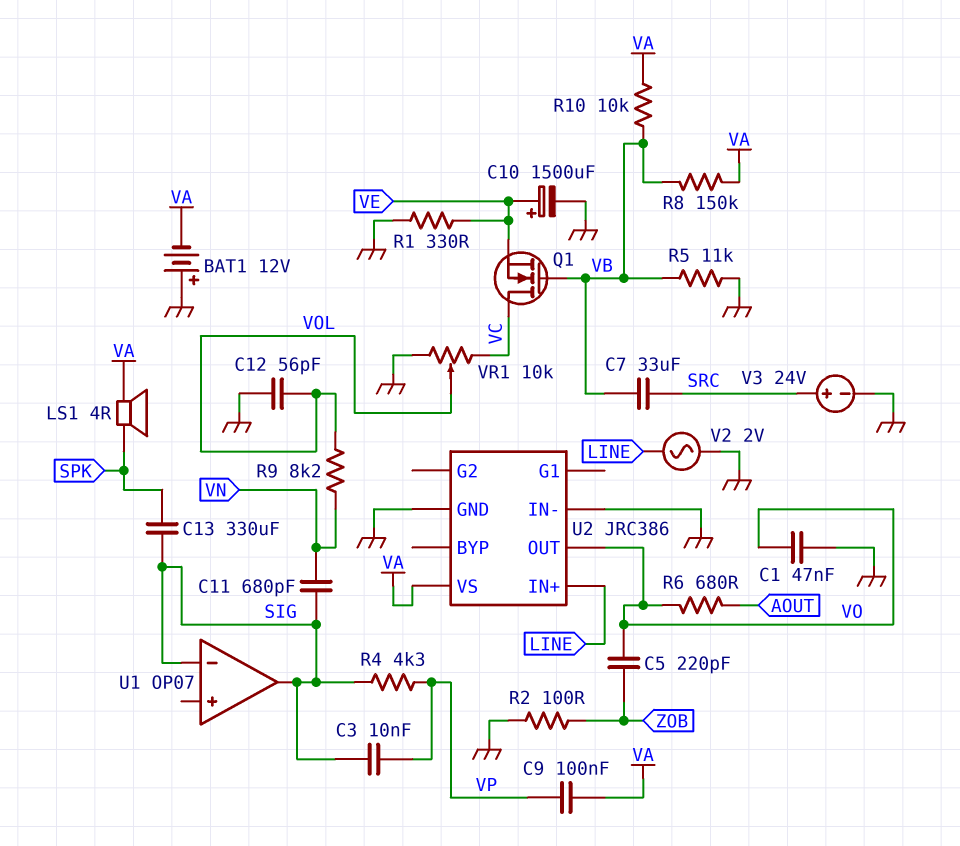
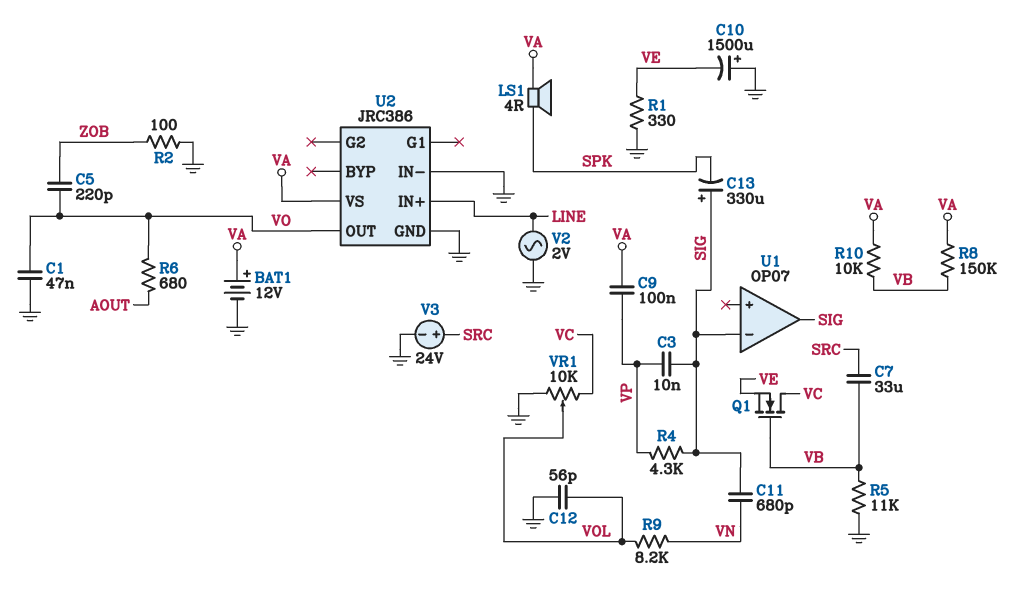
BAT1: 12V (plus GND, minus VA) -> 12V (plus VA, minus GND)
C10: 1500uF (plus VE, minus GND) -> 1500uF (plus GND, minus VE)
C13: 330uF (SIG, SPK) -> 330uF (plus SIG, minus SPK)

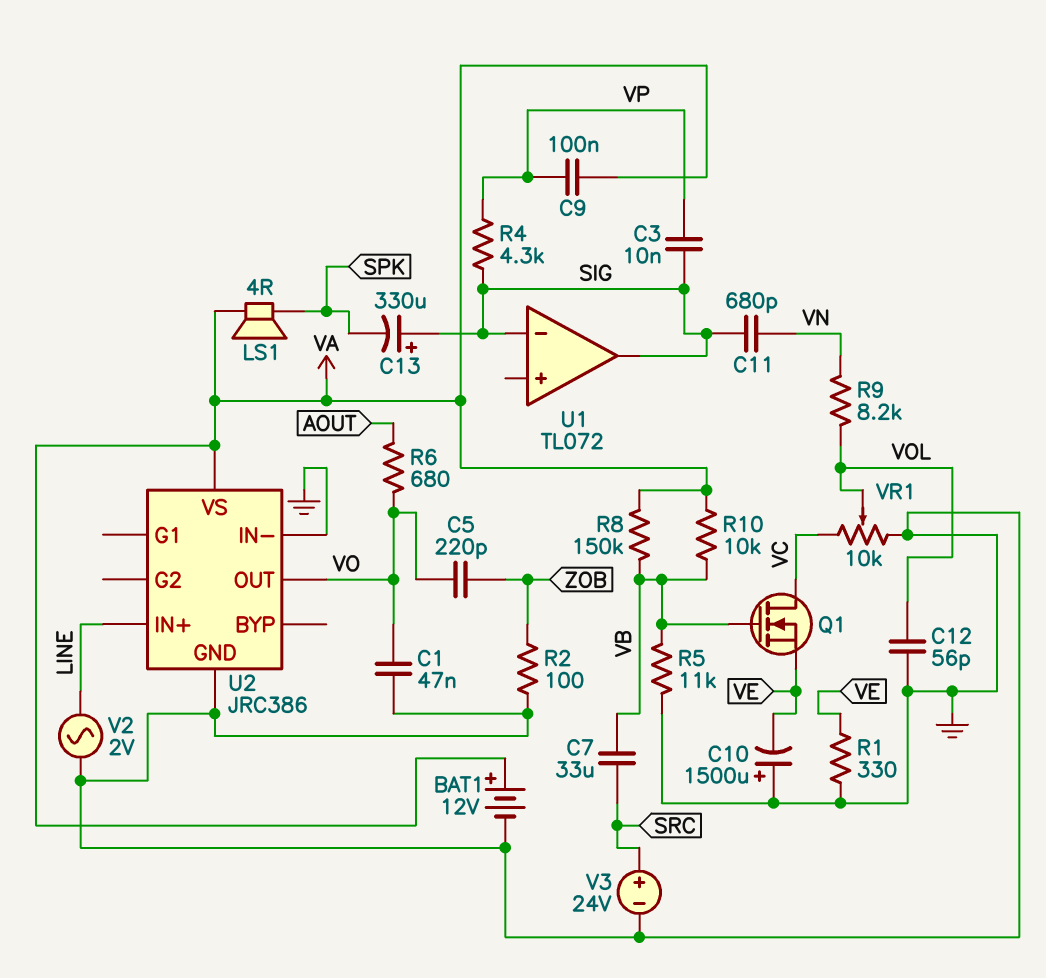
U1: OP07 -> TL072

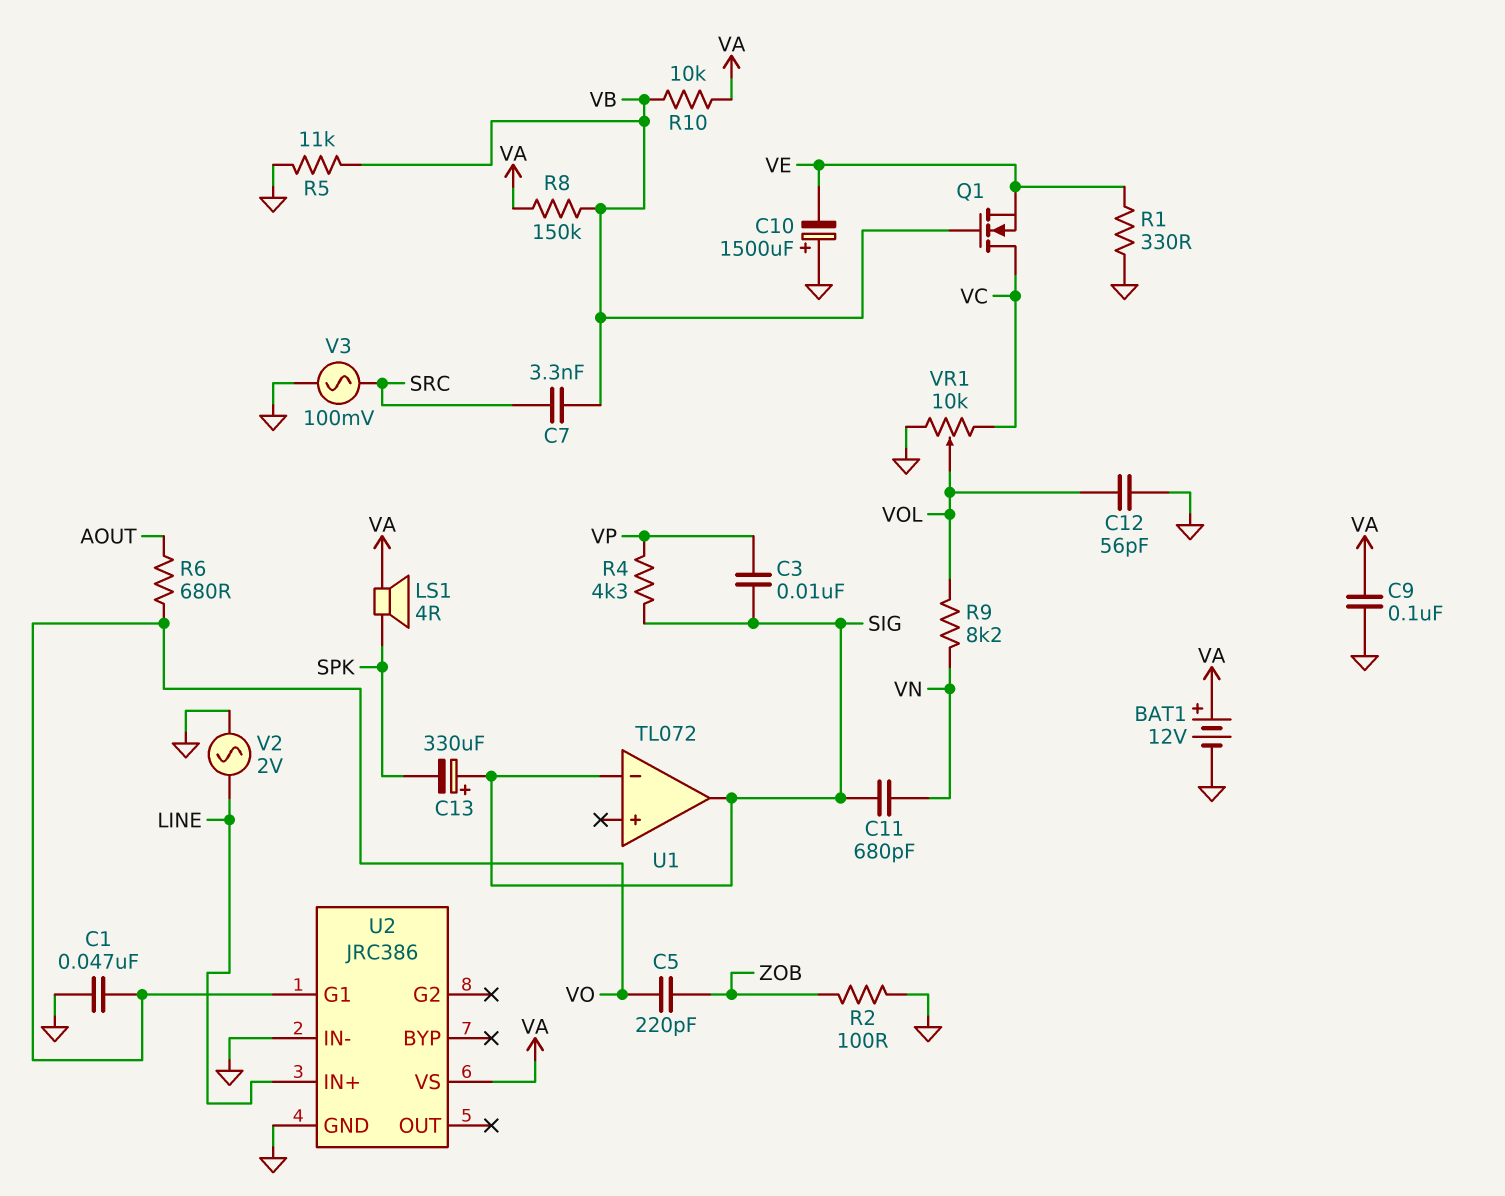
C7: 33uF (SRC, VB) -> 3.3nF (SRC, VB)
C9: 100nF (VA, VP) -> 100nF (GND, VA)
U2 pin G1: none -> VO
U2 pin OUT: VO -> none
V3: 24V (plus SRC, minus GND) -> AC 100mV (GND, SRC)

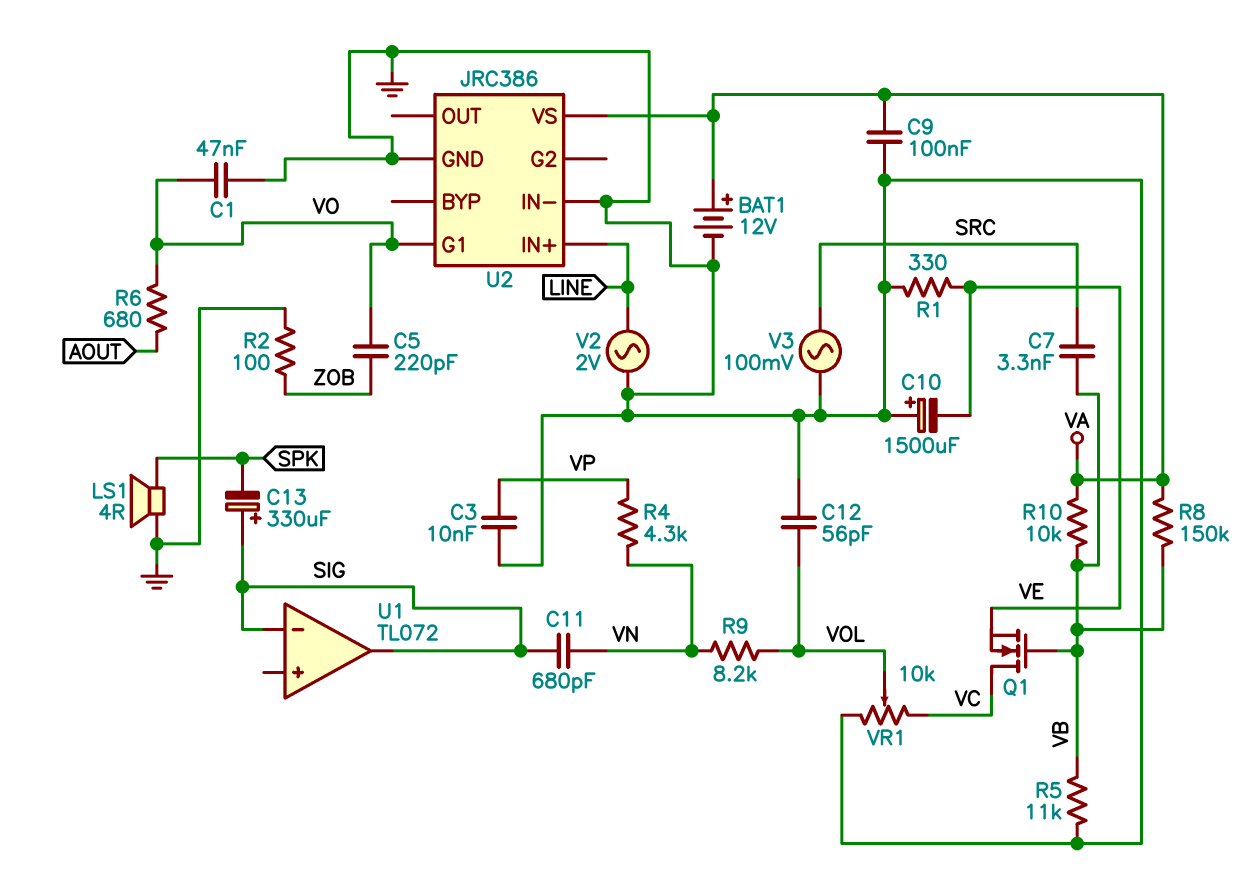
C3: 10nF (SIG, VP) -> 10nF (GND, VP)
LS1: speaker 4R (SPK, VA) -> speaker 4R (GND, SPK)
R4: 4.3k (SIG, VP) -> 4.3k (VN, VP)

